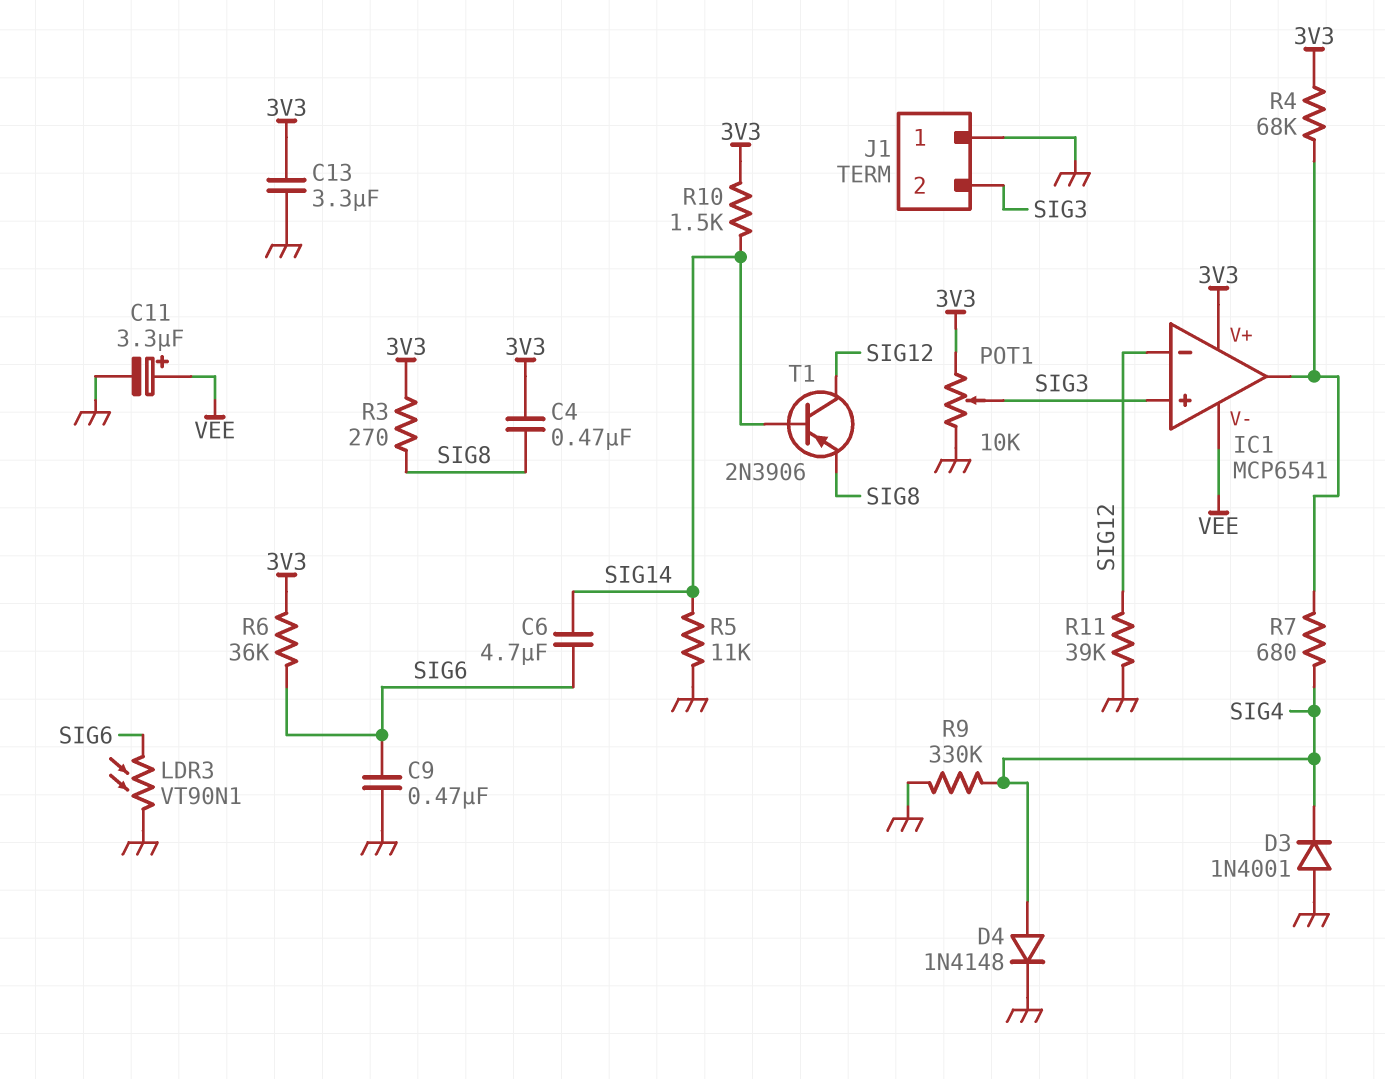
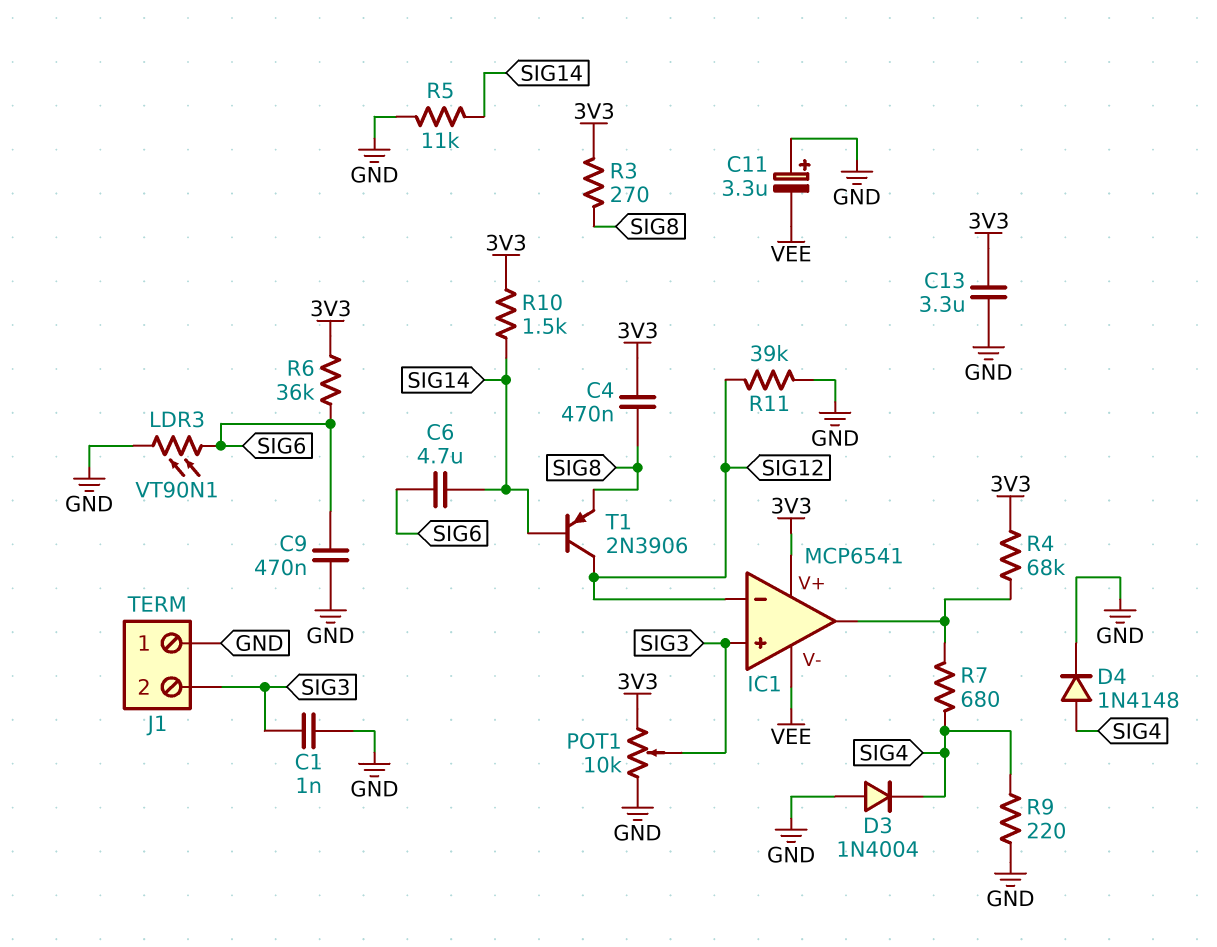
C1: none -> 1nF (GND, SIG3)
C11: 3.3uF (plus VEE, minus GND) -> 3.3uF (plus GND, minus VEE)
D3: diode 1N4001 (A GND, K SIG4) -> diode 1N4004 (A GND, K SIG4)
R9: 330k (GND, SIG4) -> 220 (GND, SIG4)

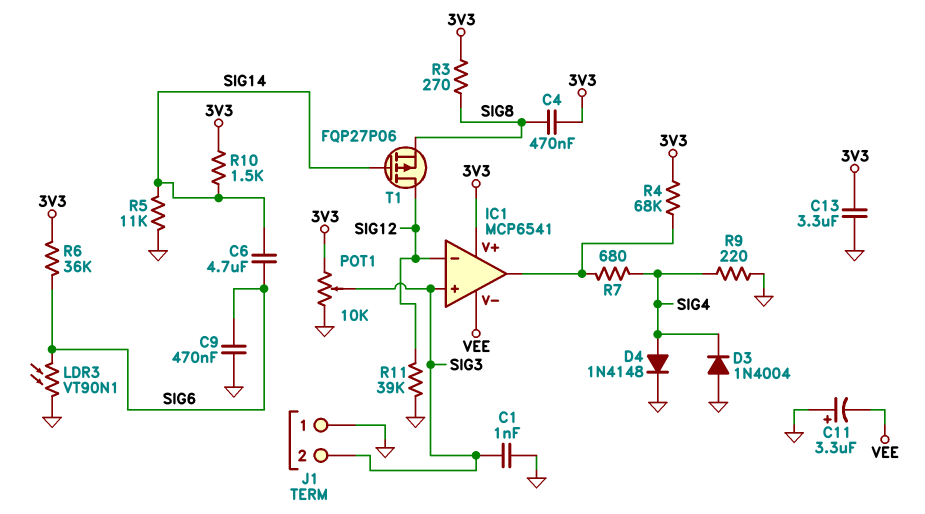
T1: PNP 2N3906 (B SIG14, C SIG12, E SIG8) -> PMOS FQP27P06 (G SIG14, D SIG12, S SIG8)

